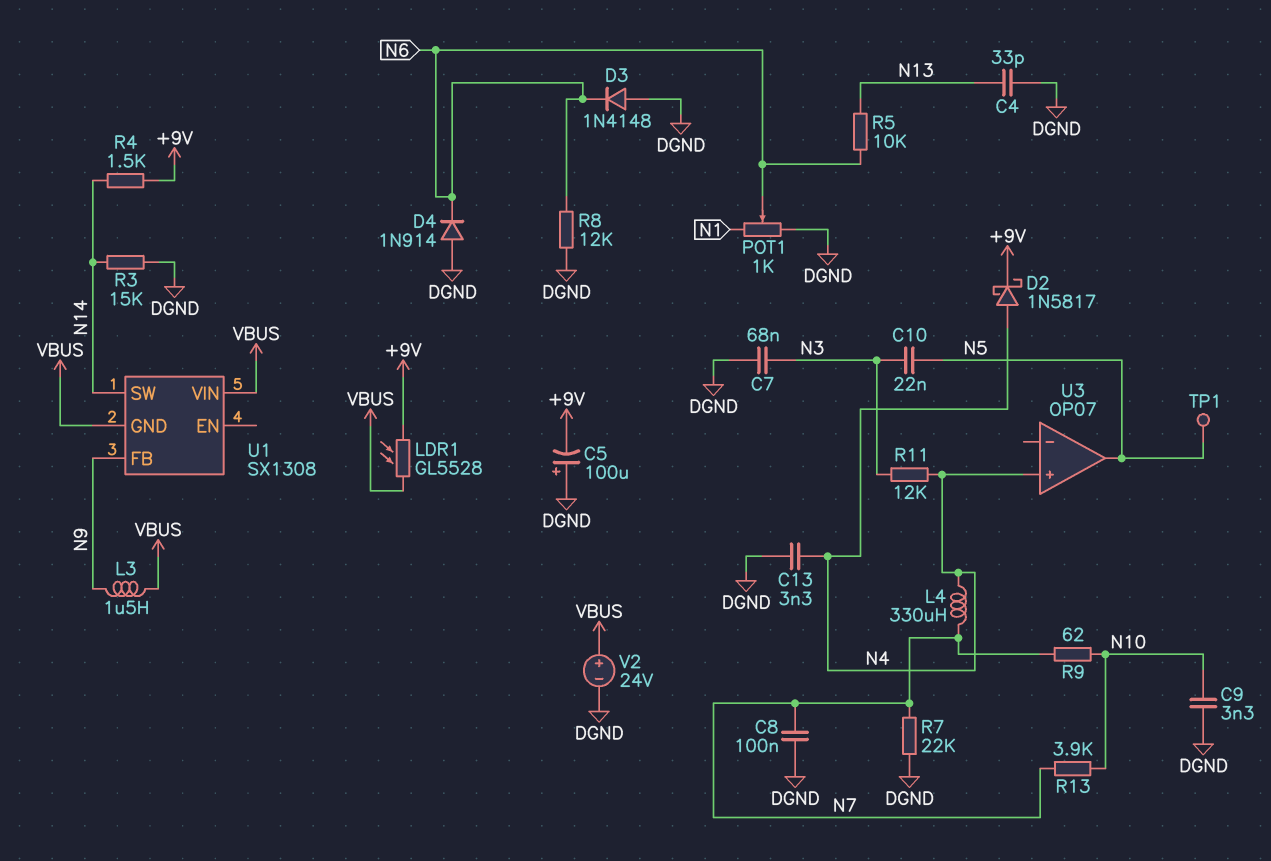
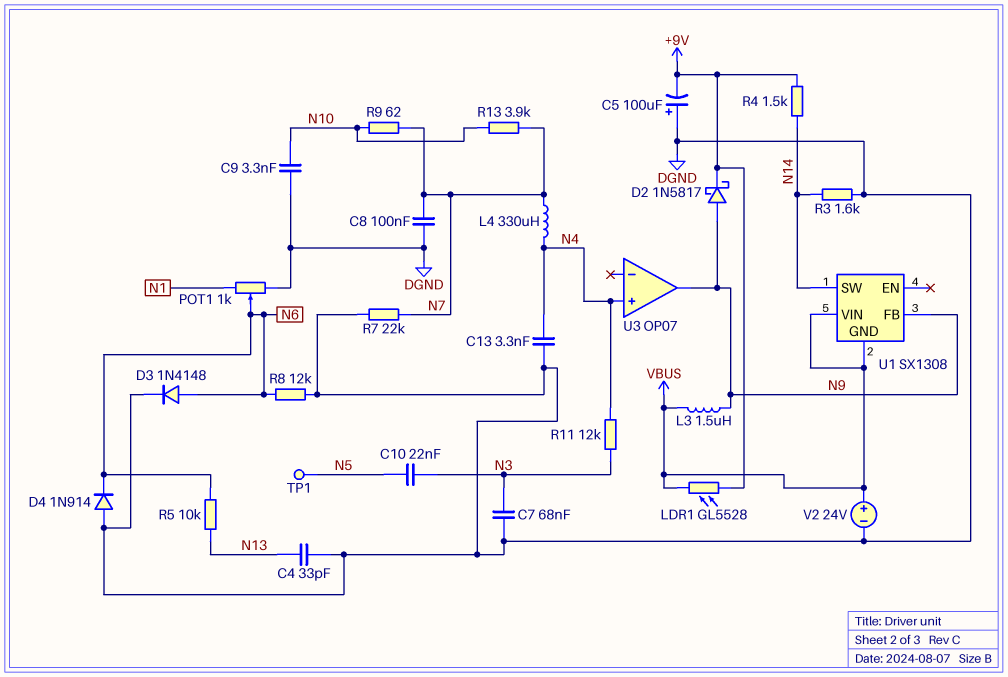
D2: schottky 1N5817 (A N4, K +9V) -> schottky 1N5817 (A N9, K +9V)
D3: diode 1N4148 (A DGND, K N6) -> diode 1N4148 (A N6, K DGND)
R3: 15k (DGND, N14) -> 1.6k (DGND, N14)
U3 pin out: N5 -> N9

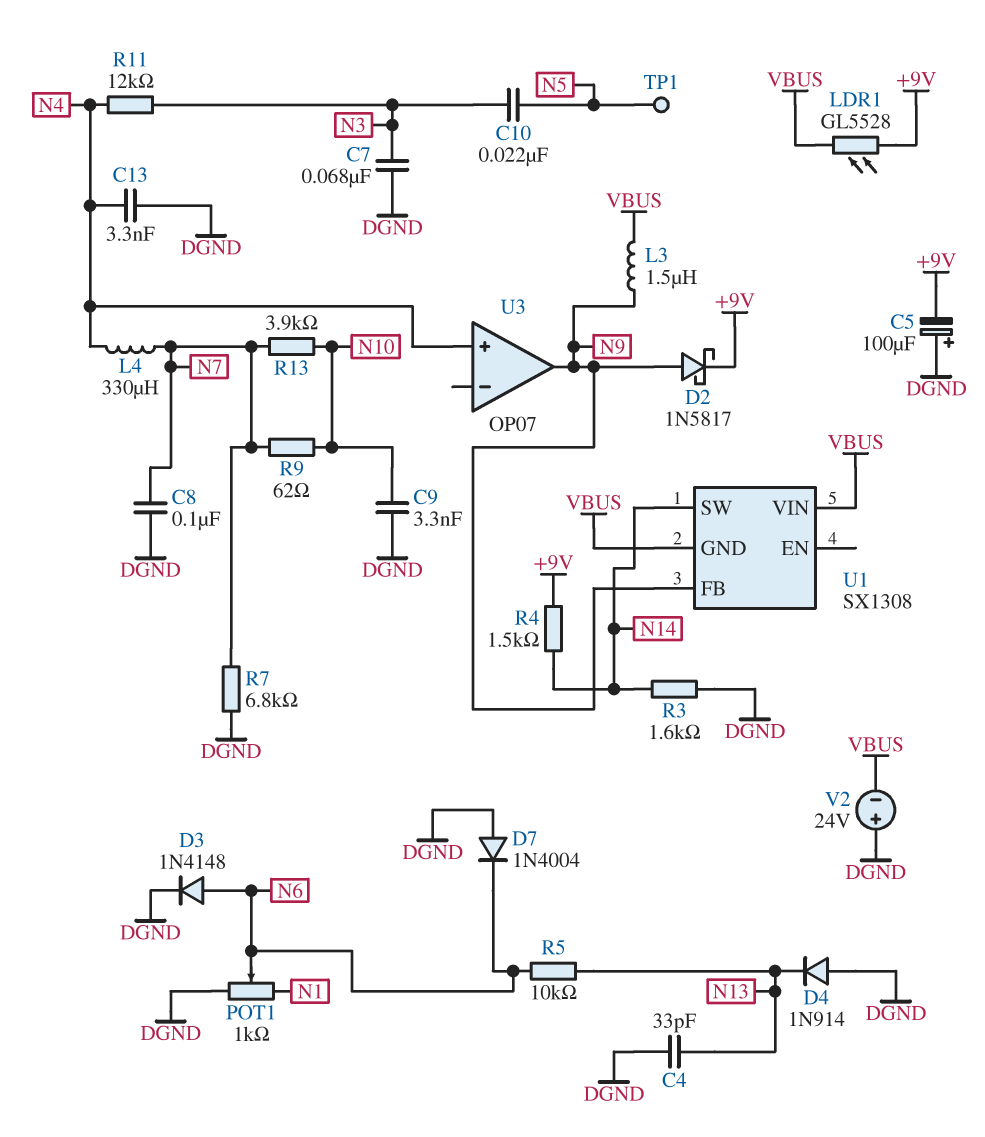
D4: diode 1N914 (A DGND, K N6) -> diode 1N914 (A DGND, K N13)
D7: none -> diode 1N4004 (A DGND, K N6)
R7: 22k (DGND, N7) -> 6.8k (DGND, N7)
R8: 12k (DGND, N6) -> none
V2: 24V (plus VBUS, minus DGND) -> 24V (plus DGND, minus VBUS)

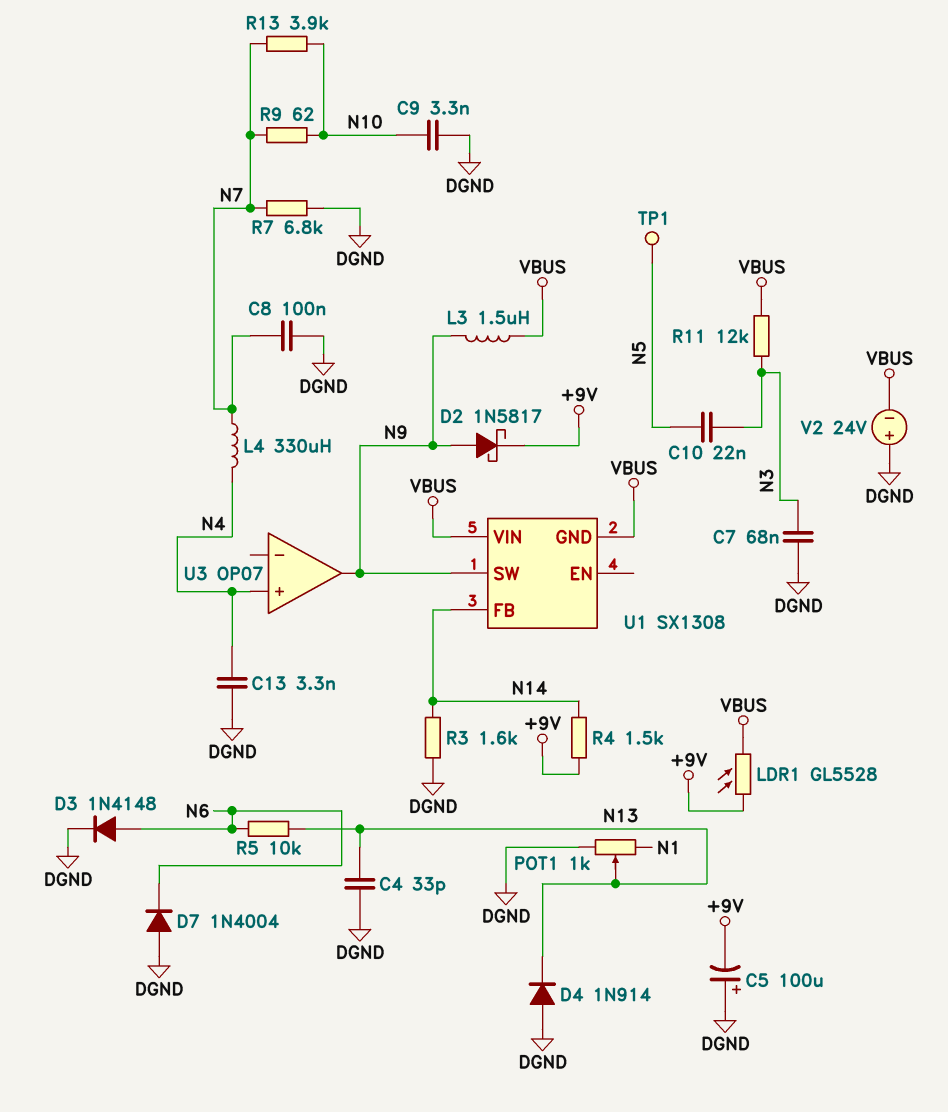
POT1: 1k (DGND, N1, wiper N6) -> 1k (DGND, N1, wiper N13)
R11: 12k (N3, N4) -> 12k (N3, VBUS)
U1 pin FB: N9 -> N14
U1 pin SW: N14 -> N9

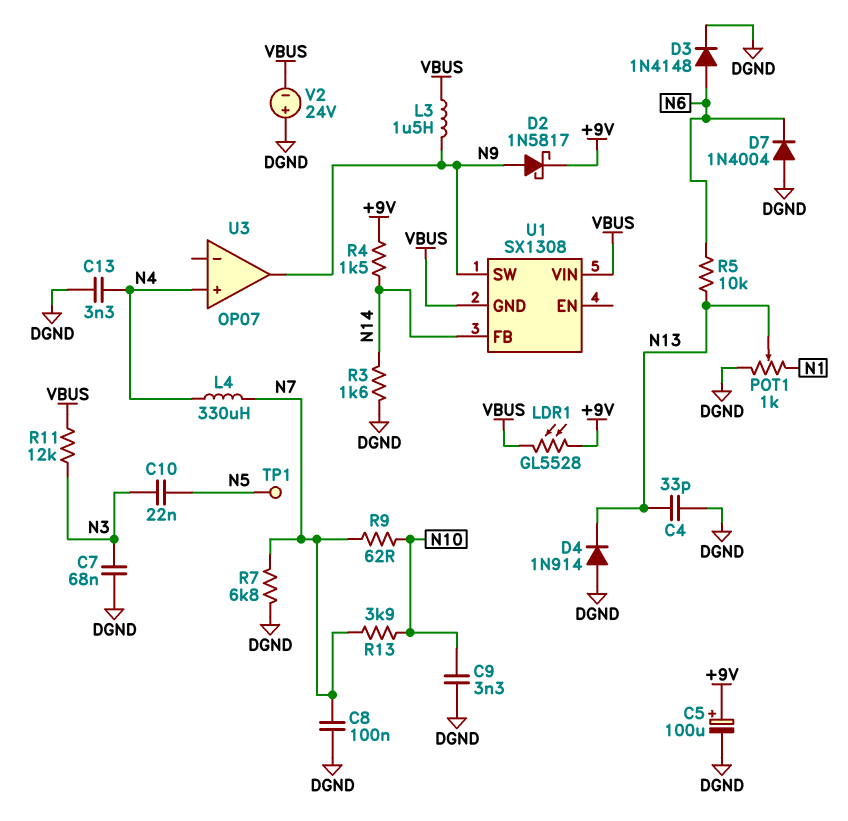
C5: 100uF (plus DGND, minus +9V) -> 100uF (plus +9V, minus DGND)

